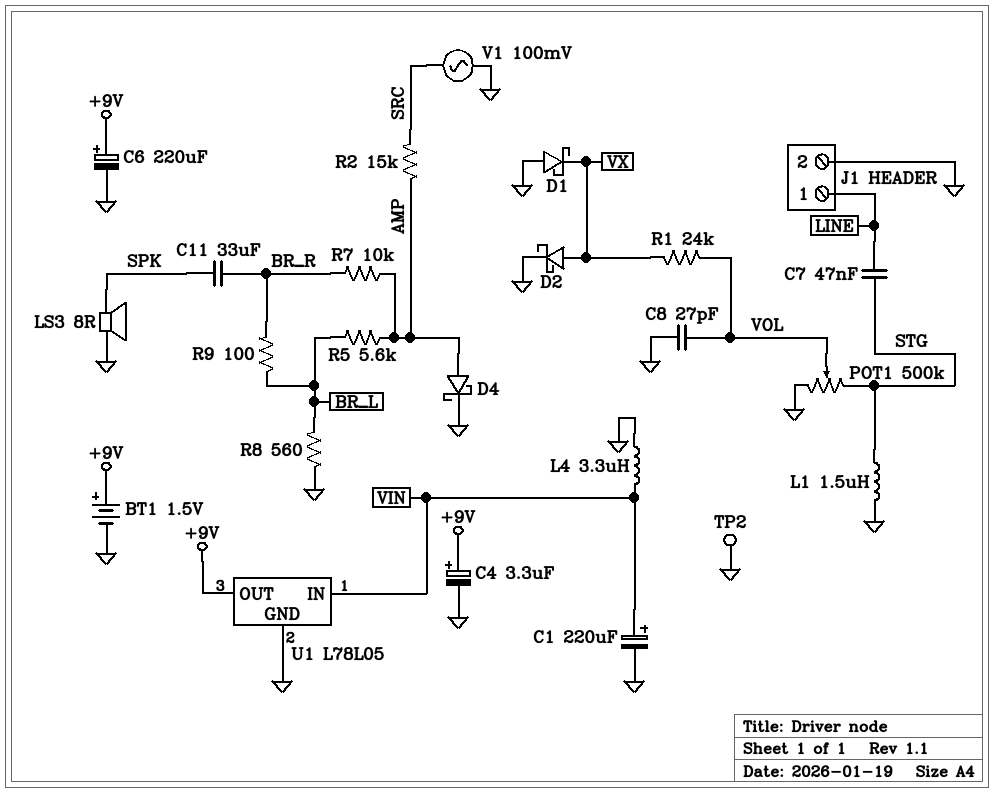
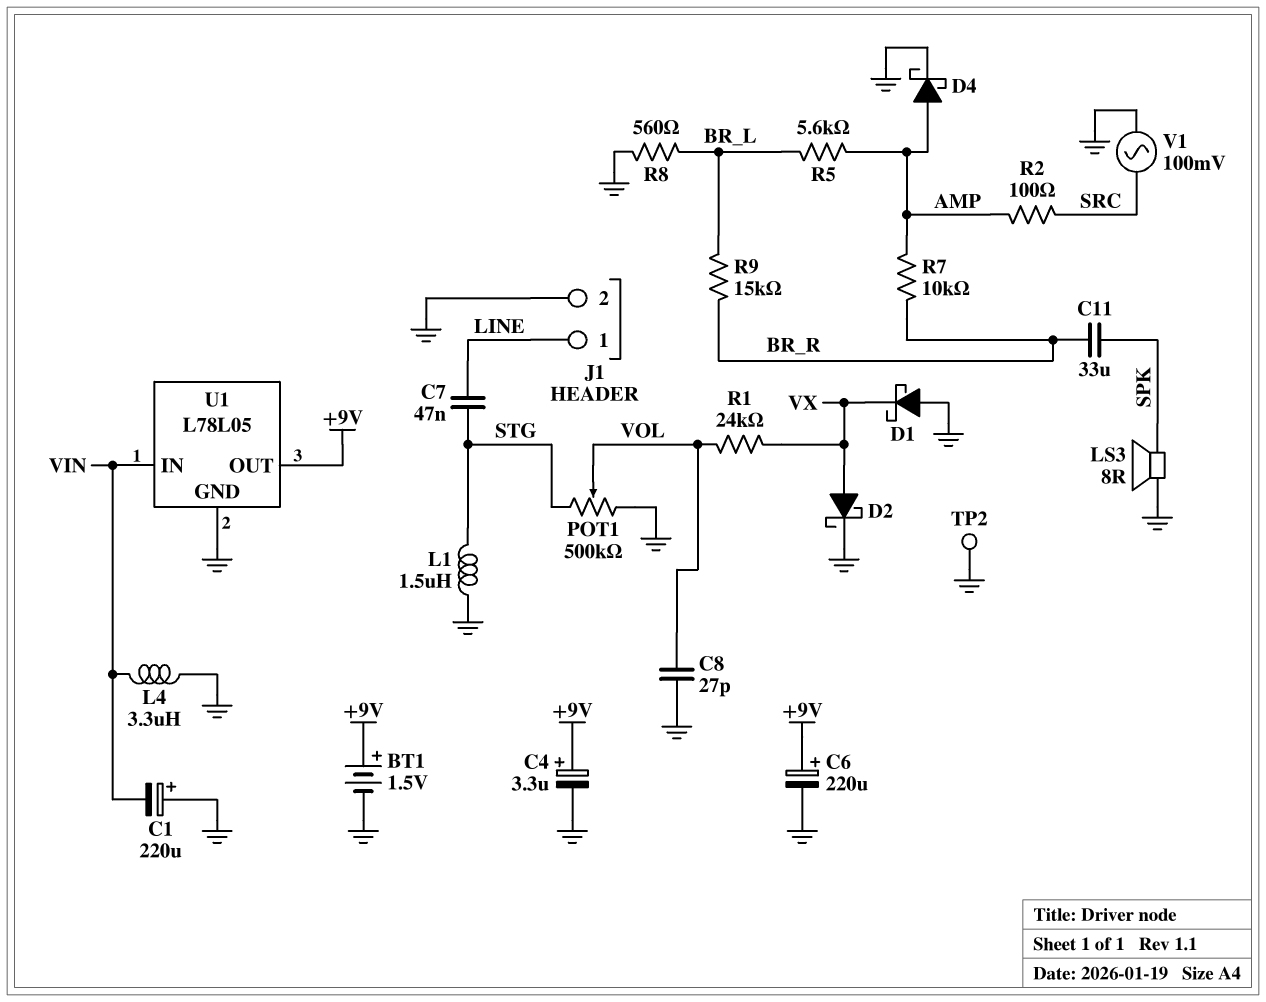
C1: 220uF (plus VIN, minus GND) -> 220uF (plus GND, minus VIN)
R2: 15k (AMP, SRC) -> 100 (AMP, SRC)
R9: 100 (BR_L, BR_R) -> 15k (BR_L, BR_R)

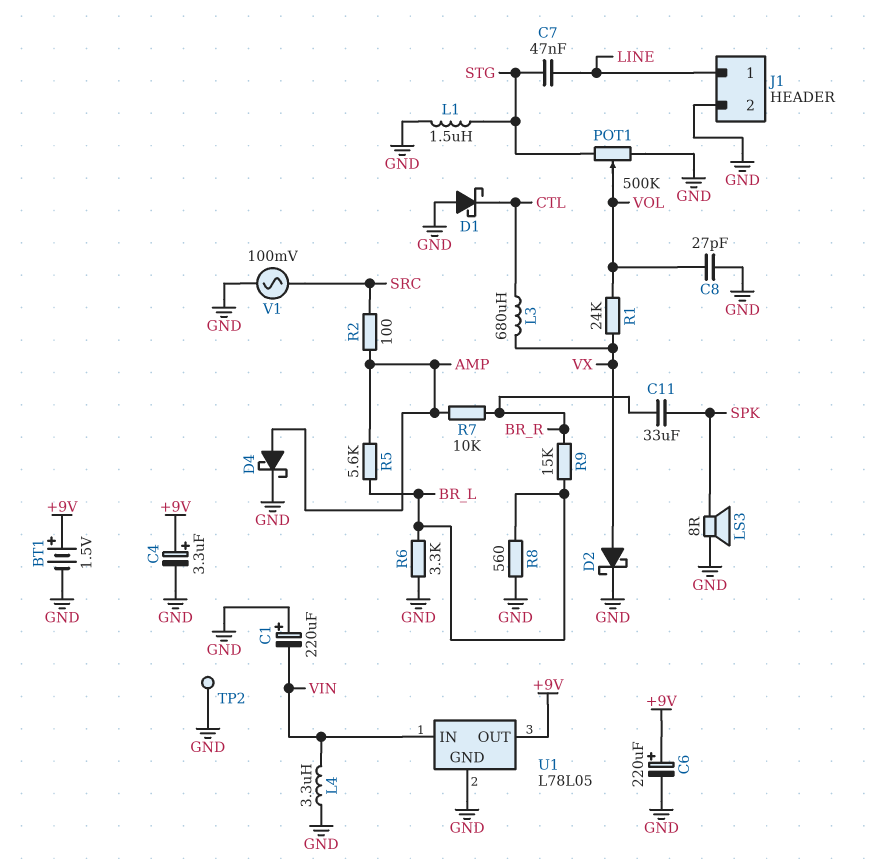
D1: schottky (A GND, K VX) -> schottky (A GND, K CTL)
L3: none -> 680uH (CTL, VX)
R6: none -> 3.3k (BR_L, GND)

